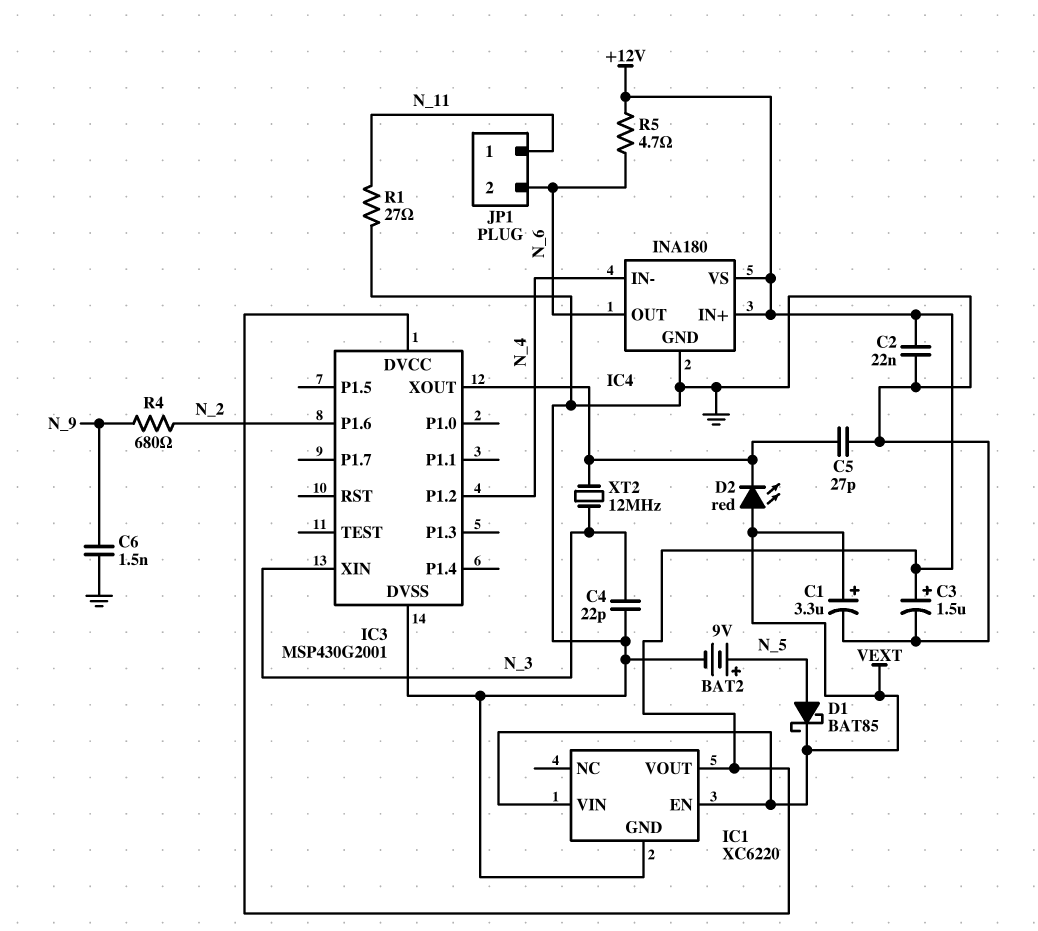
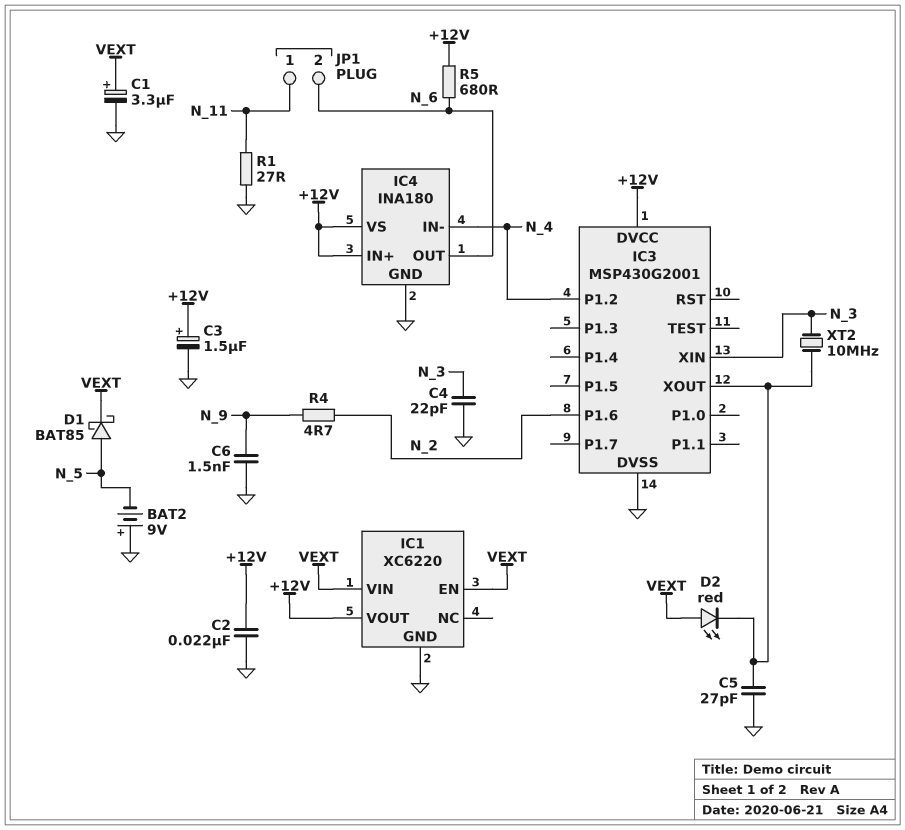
BAT2: 9V (plus N_5, minus GND) -> 9V (plus GND, minus N_5)
R4: 680 (N_2, N_9) -> 4.7 (N_2, N_9)
R5: 4.7 (+12V, N_6) -> 680 (+12V, N_6)
XT2: 12MHz (IC3/XOUT, N_3) -> 10MHz (IC3/XOUT, N_3)

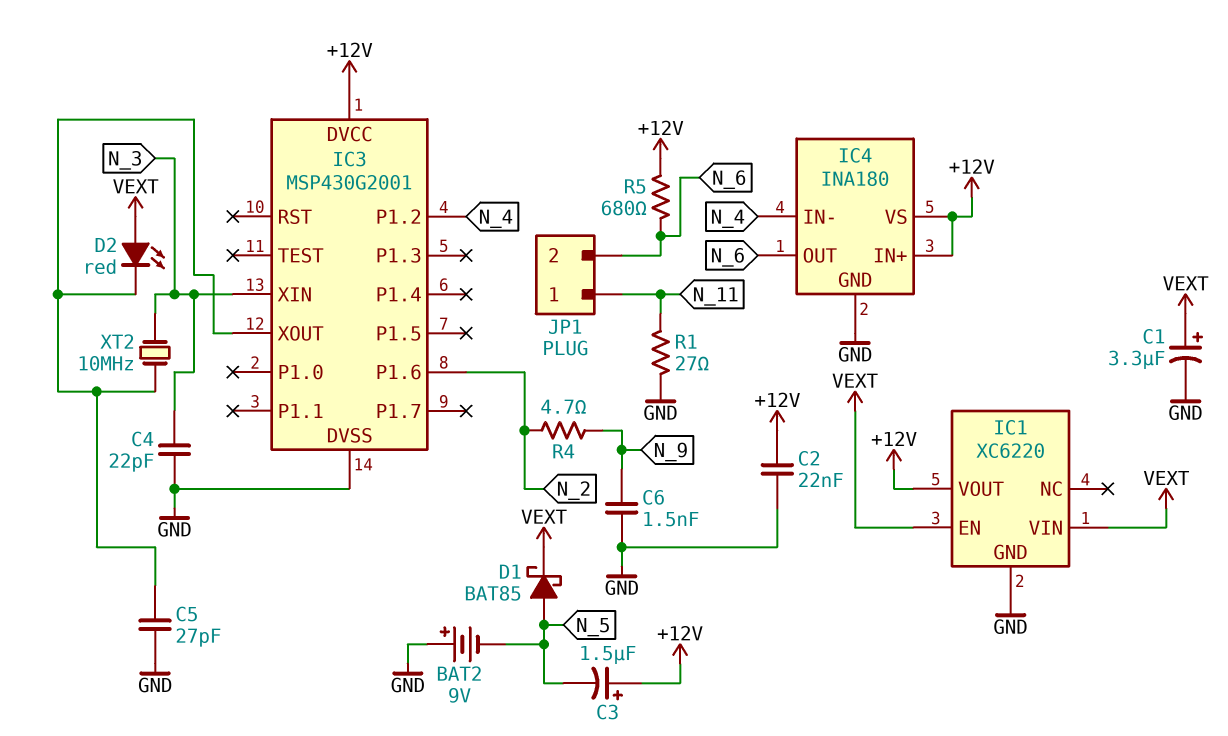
C3: 1.5uF (plus +12V, minus GND) -> 1.5uF (plus +12V, minus N_5)

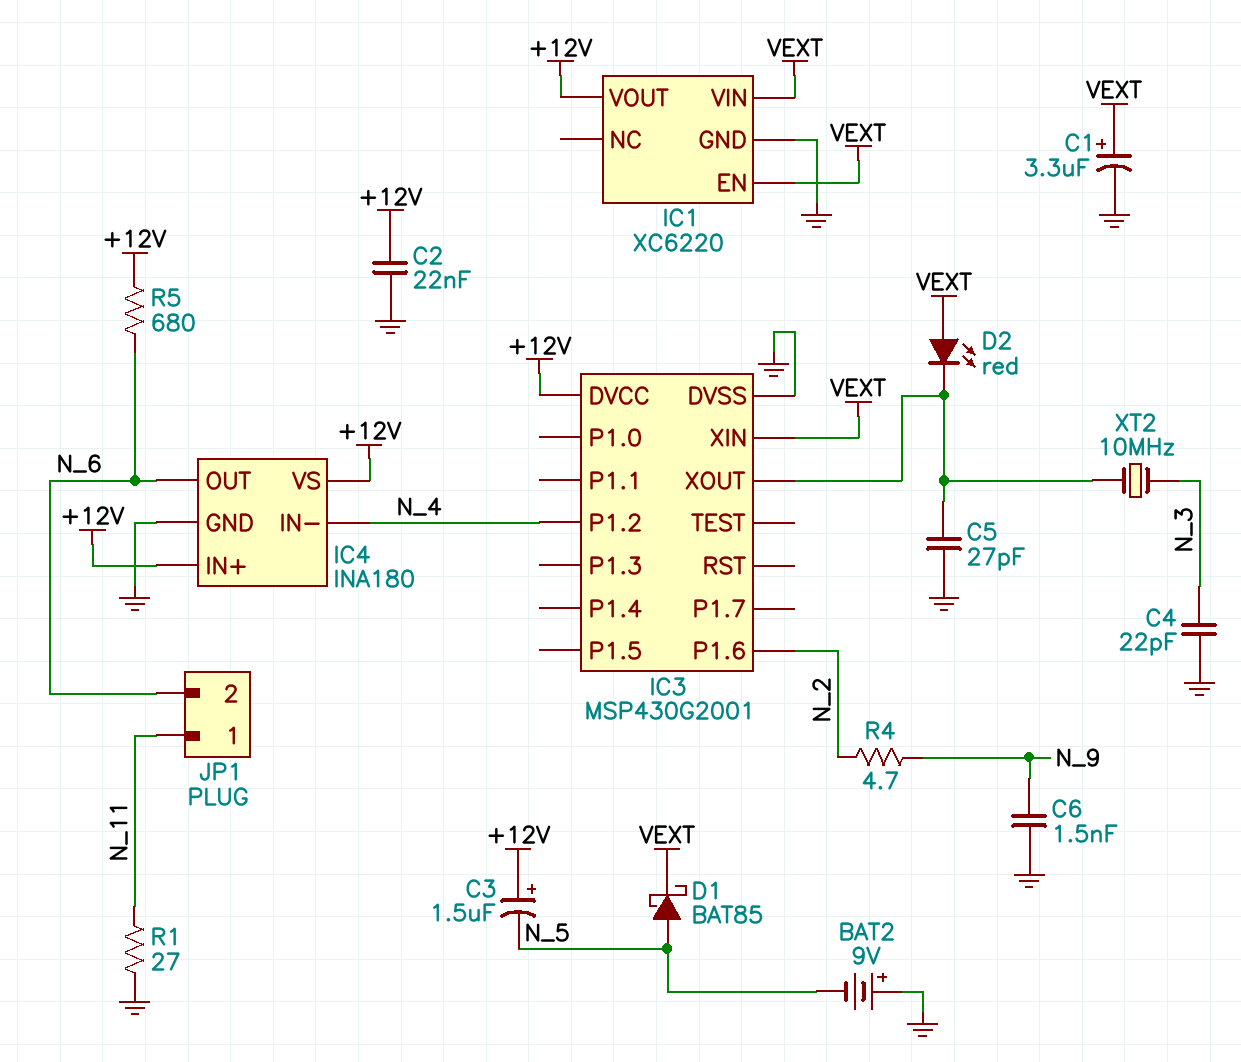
IC3 pin XIN: N_3 -> VEXT

